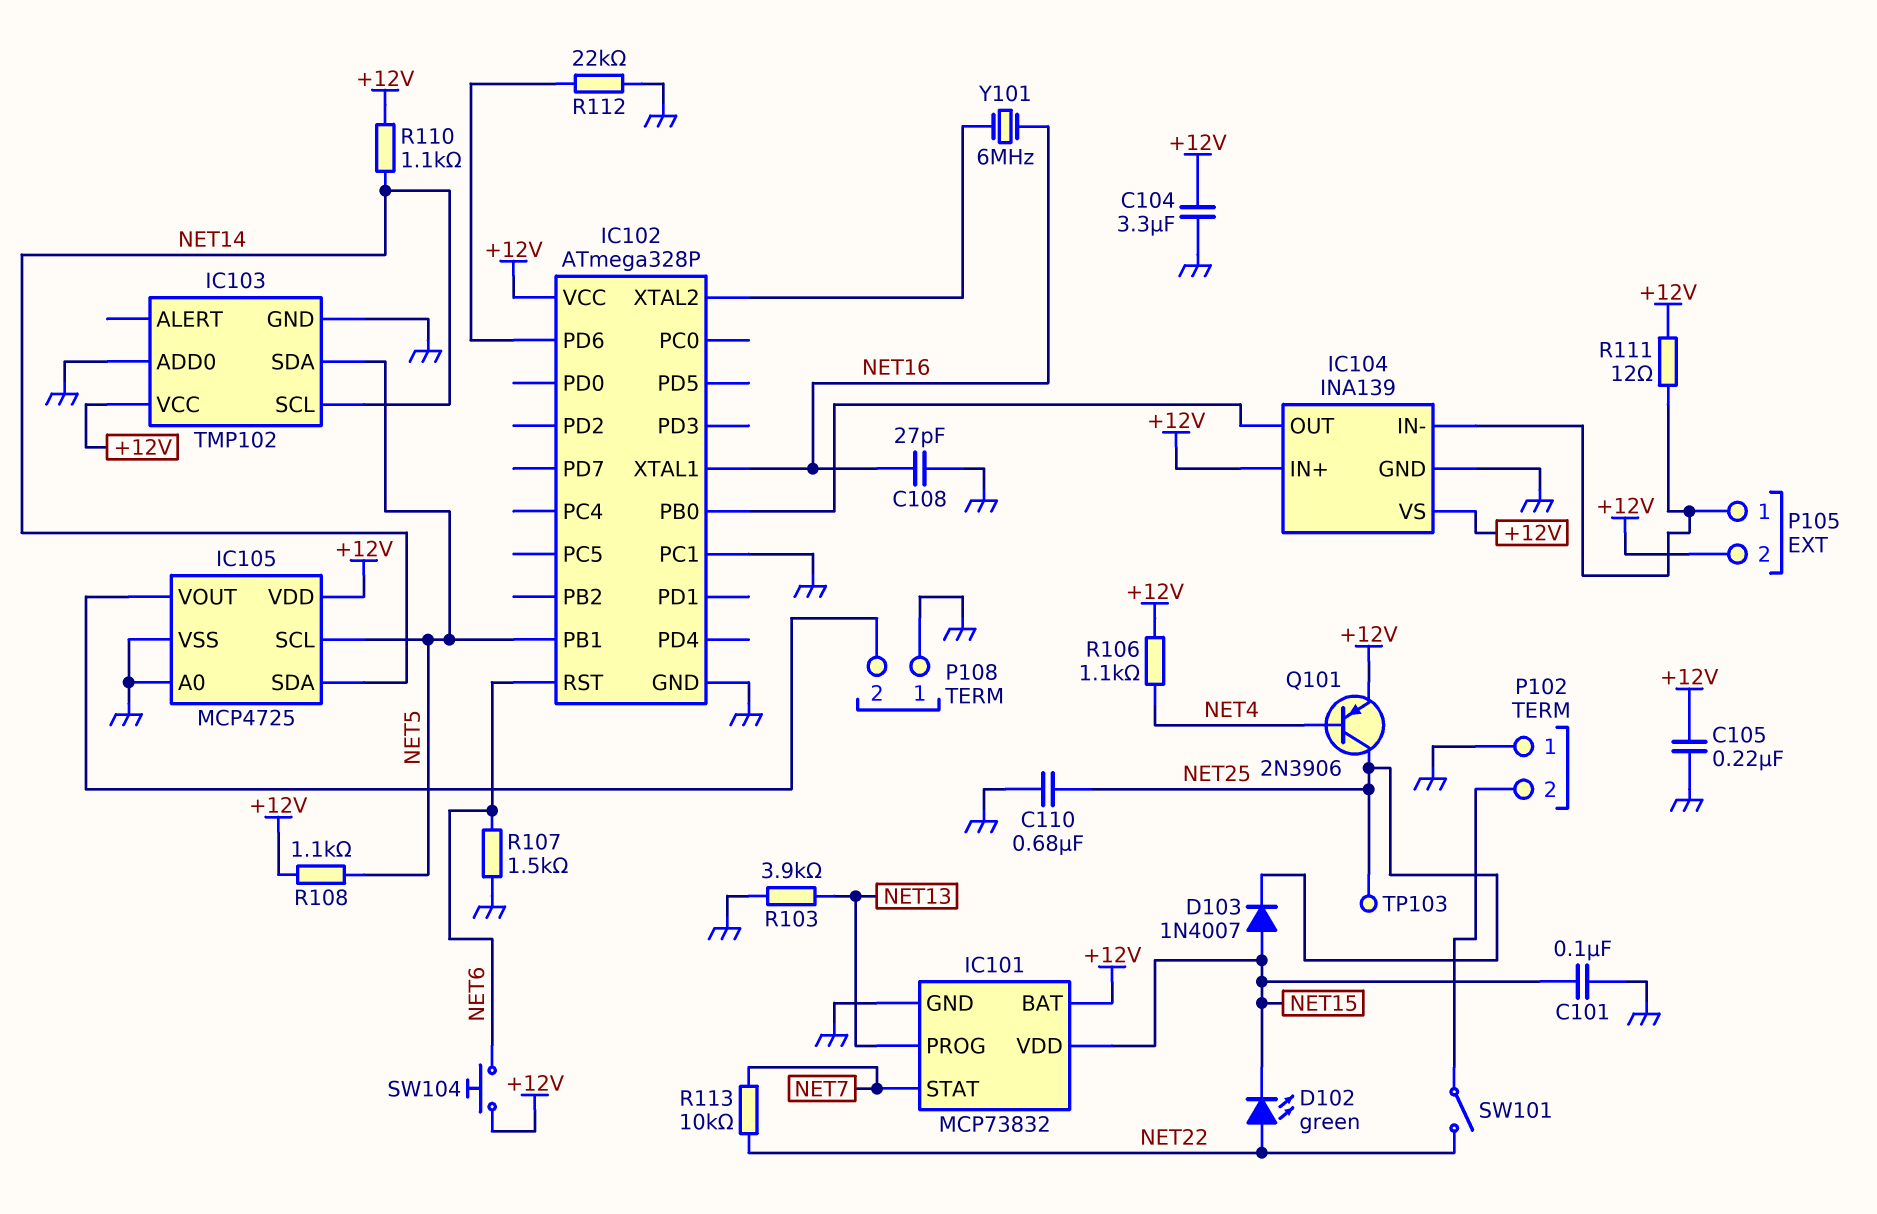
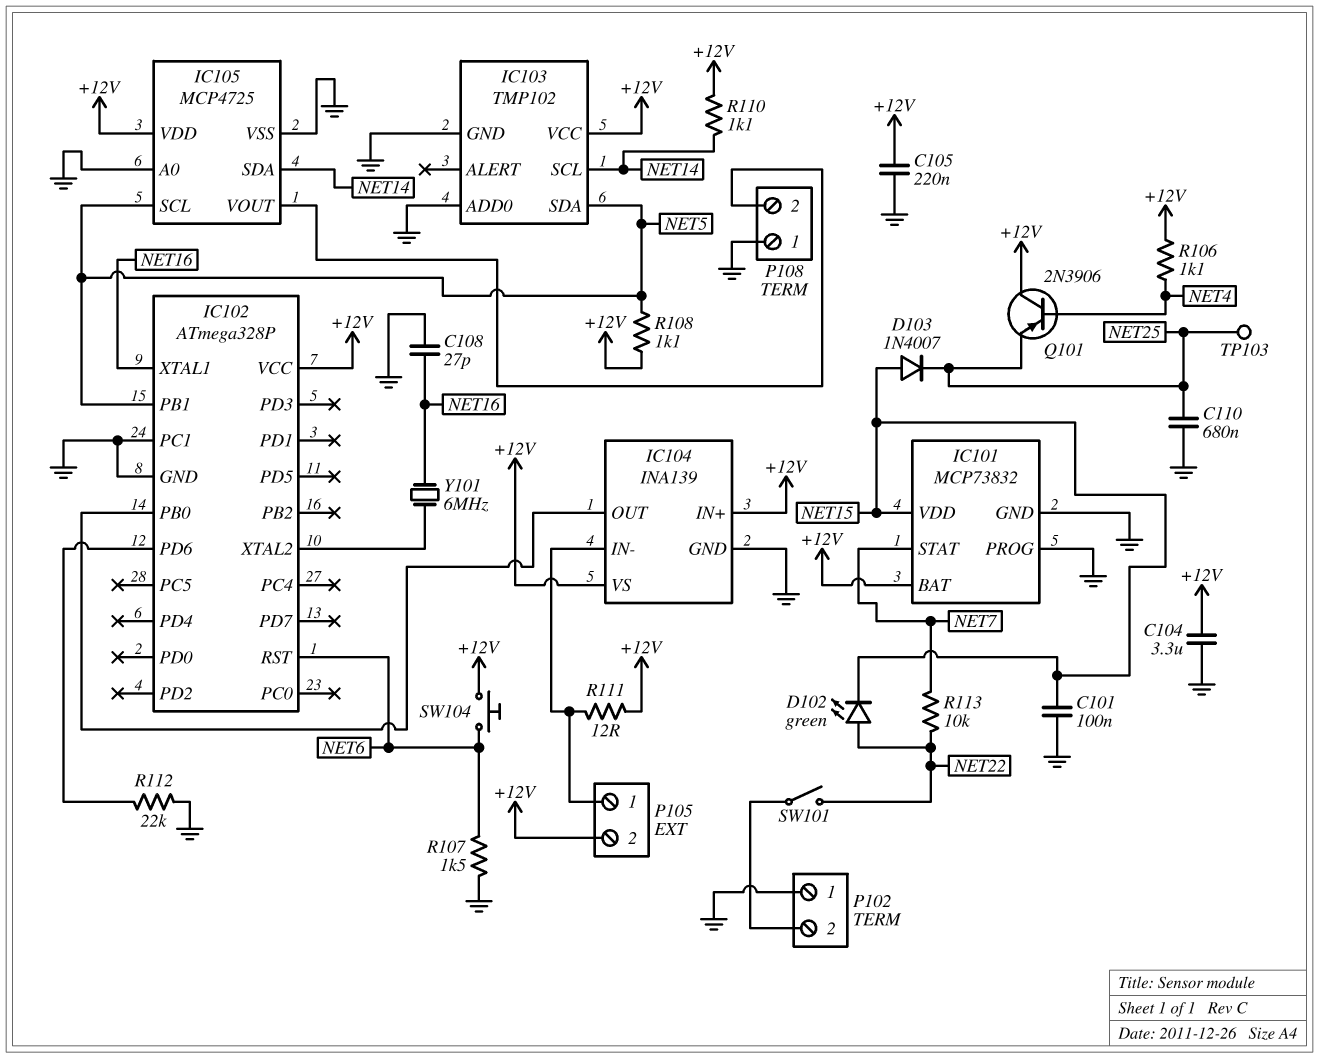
IC101 pin PROG: NET13 -> GND
Q101: PNP 2N3906 (B NET4, C NET25, E +12V) -> PNP 2N3906 (B NET4, C +12V, E NET25)
R103: 3.9k (GND, NET13) -> none

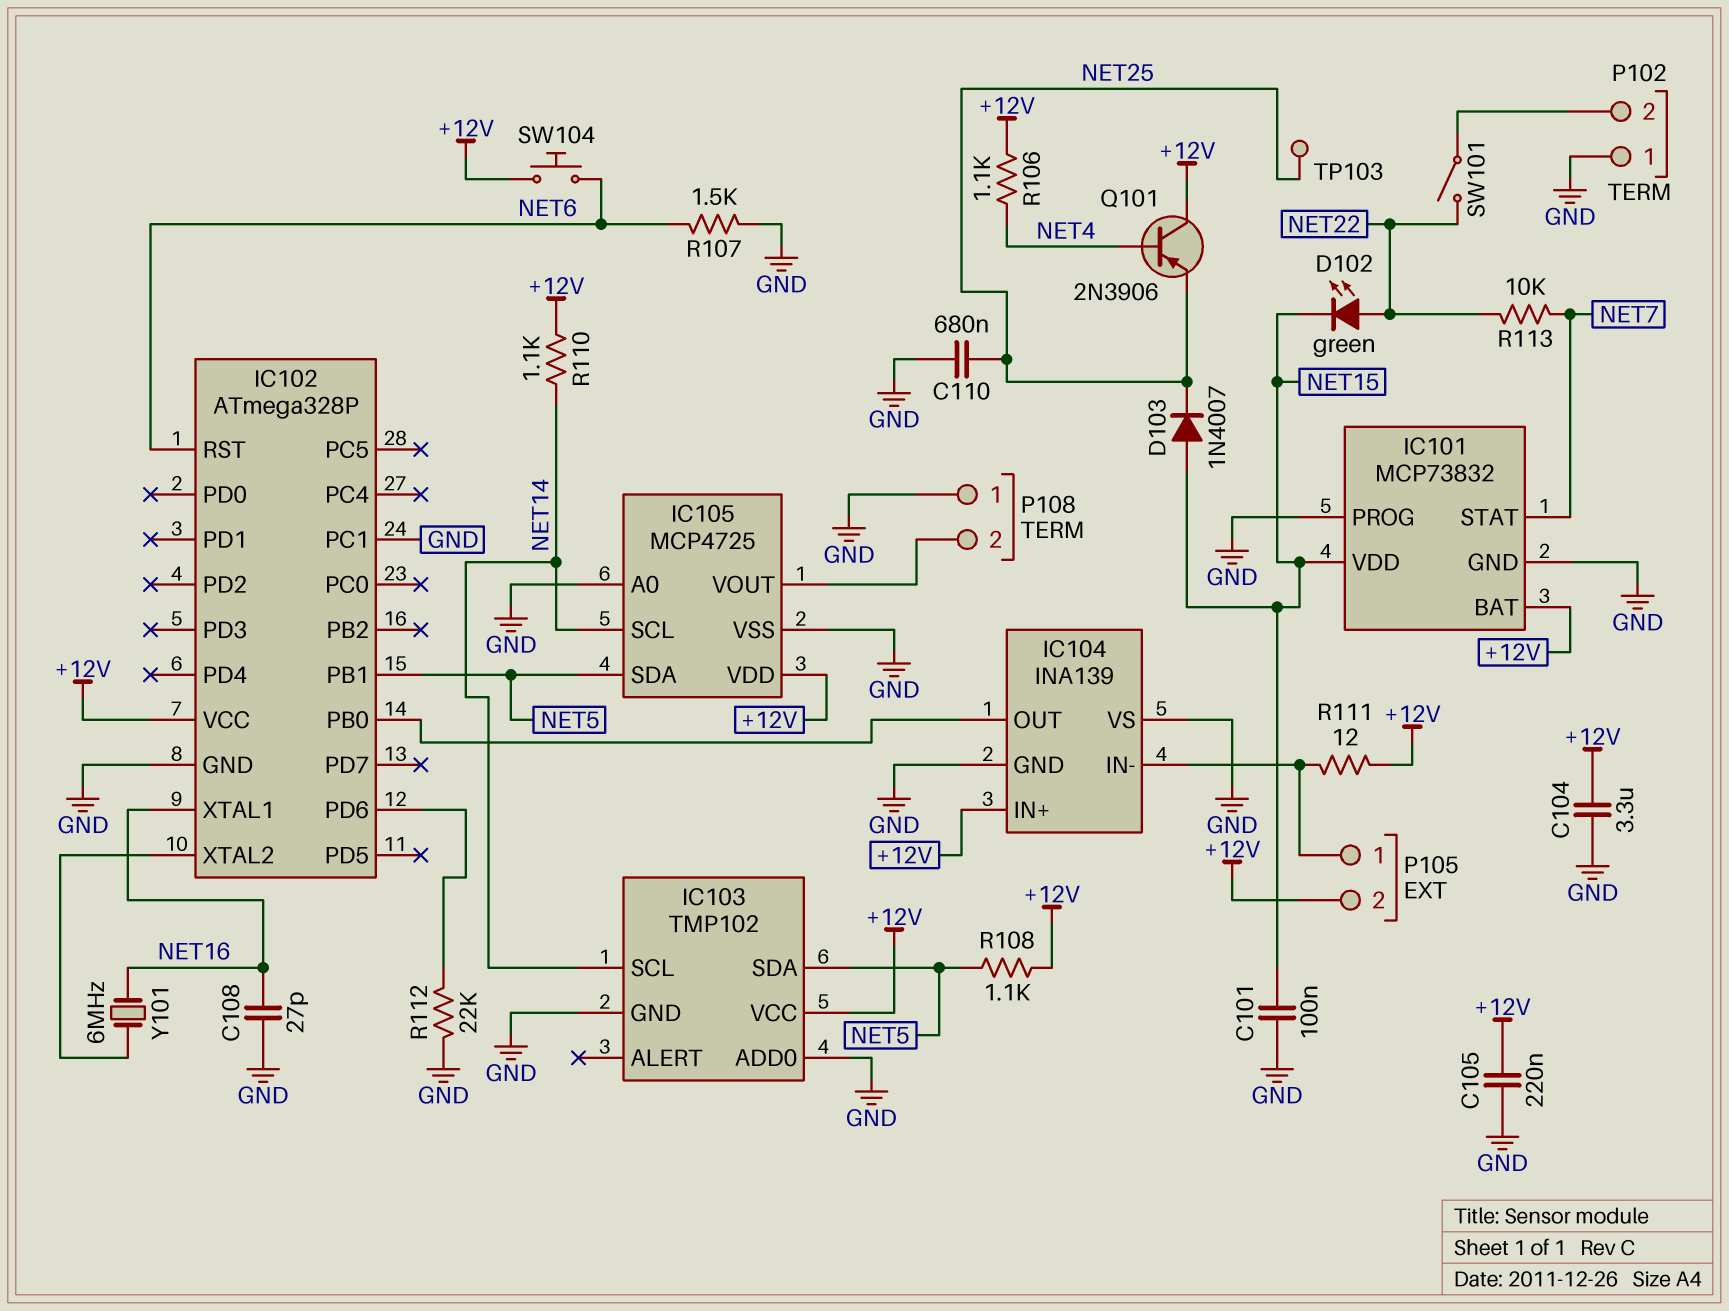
IC104 pin VS: +12V -> GND
IC105 pin SCL: NET5 -> NET14
IC105 pin SDA: NET14 -> NET5

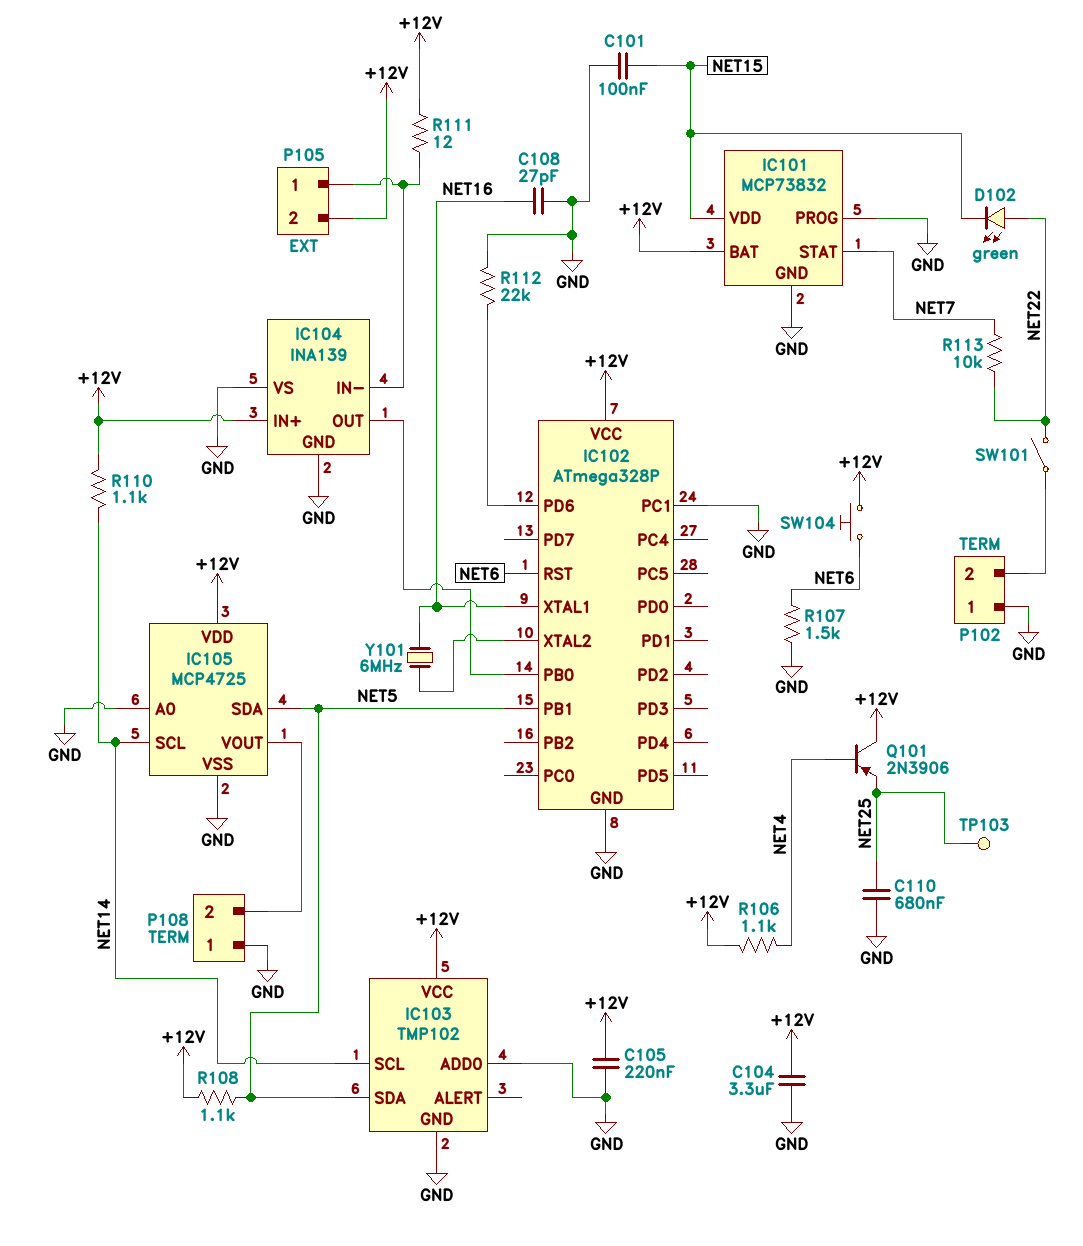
D103: diode 1N4007 (A NET15, K NET25) -> none

